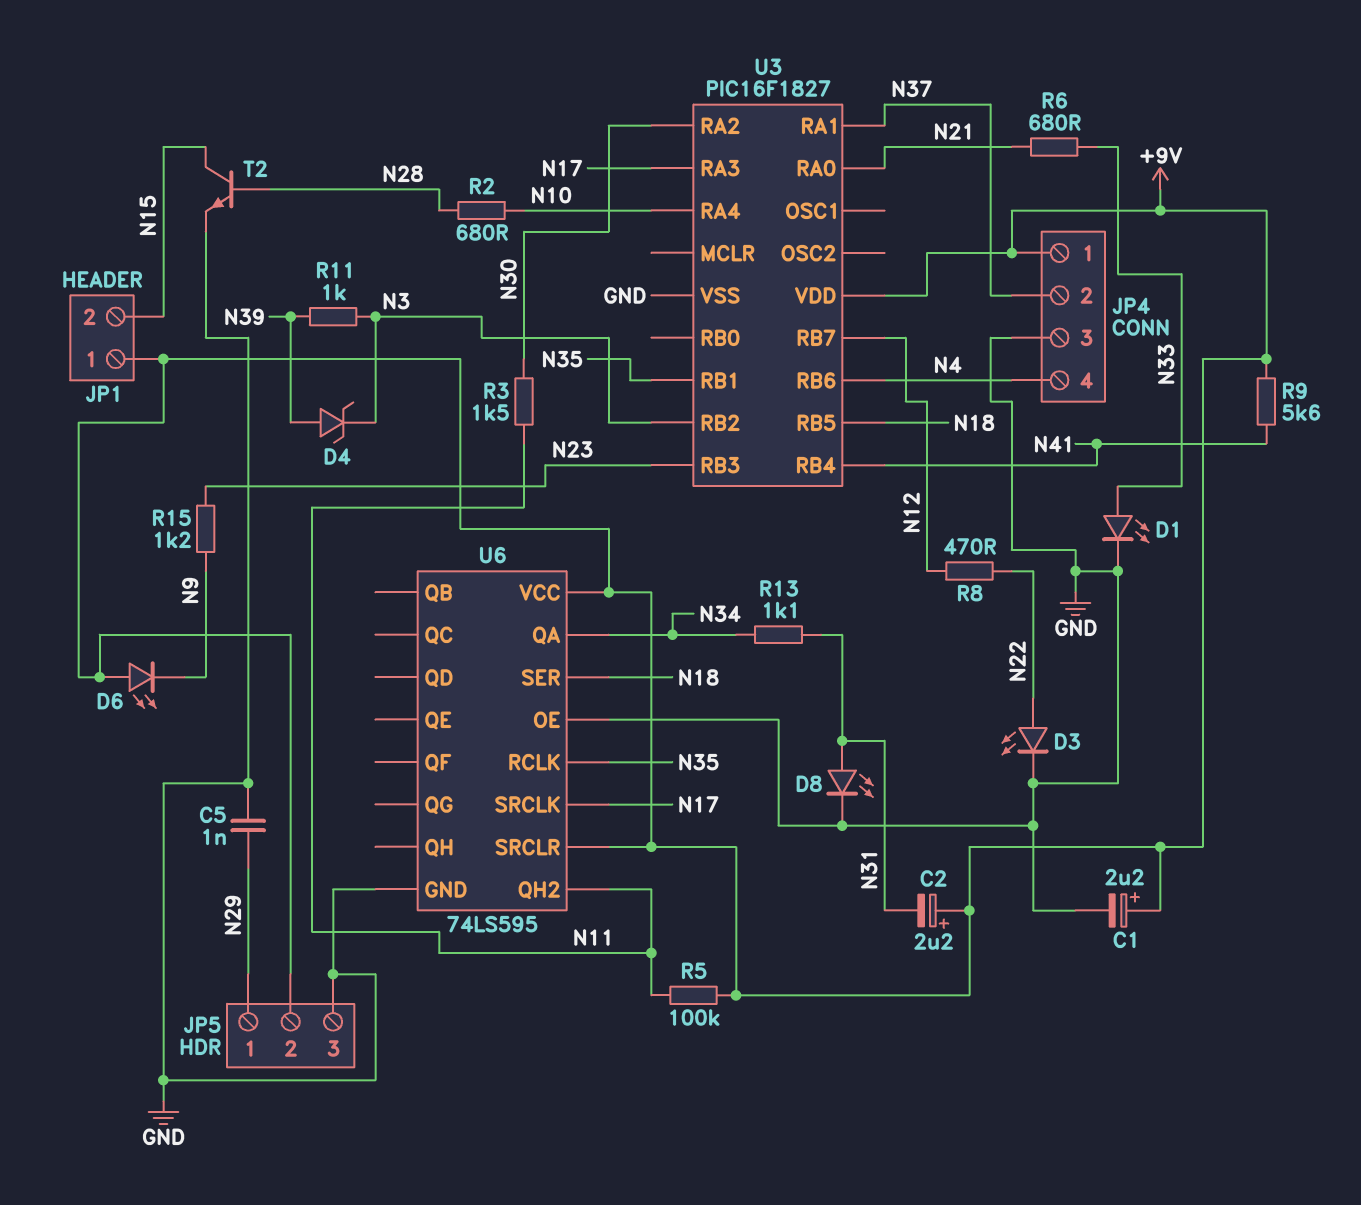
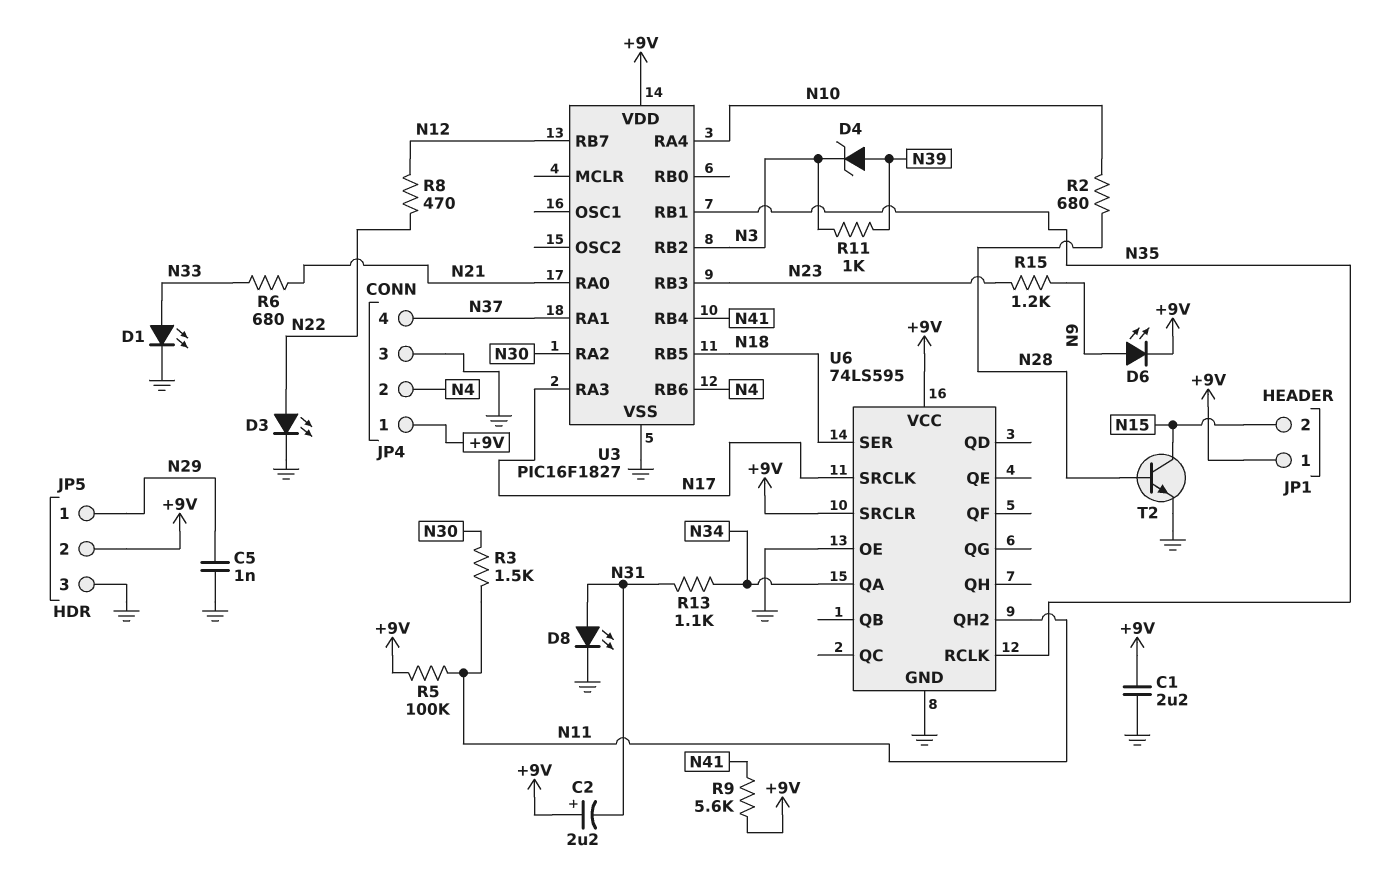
C1: 2.2uF (plus +9V, minus GND) -> 2.2uF (+9V, GND)
D6: LED (A +9V, K N9) -> LED (A N9, K +9V)
JP4 pin 2: N37 -> N4
JP4 pin 4: N4 -> N37

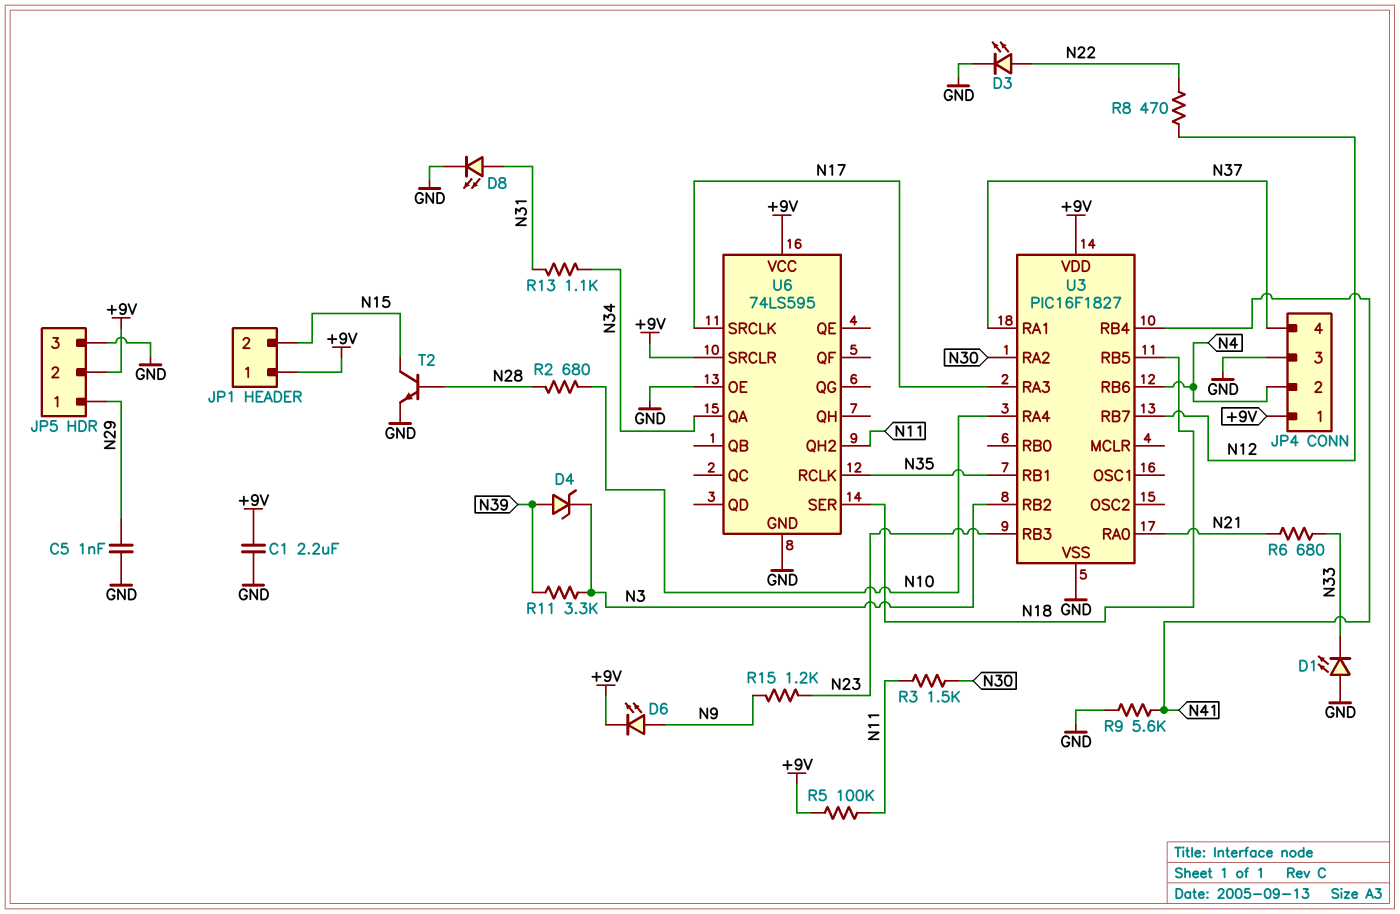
C2: 2.2uF (plus +9V, minus N31) -> none
D1: LED (A N33, K GND) -> LED (A GND, K N33)
R9: 5.6k (+9V, N41) -> 5.6k (GND, N41)
R11: 1k (N3, N39) -> 3.3k (N3, N39)

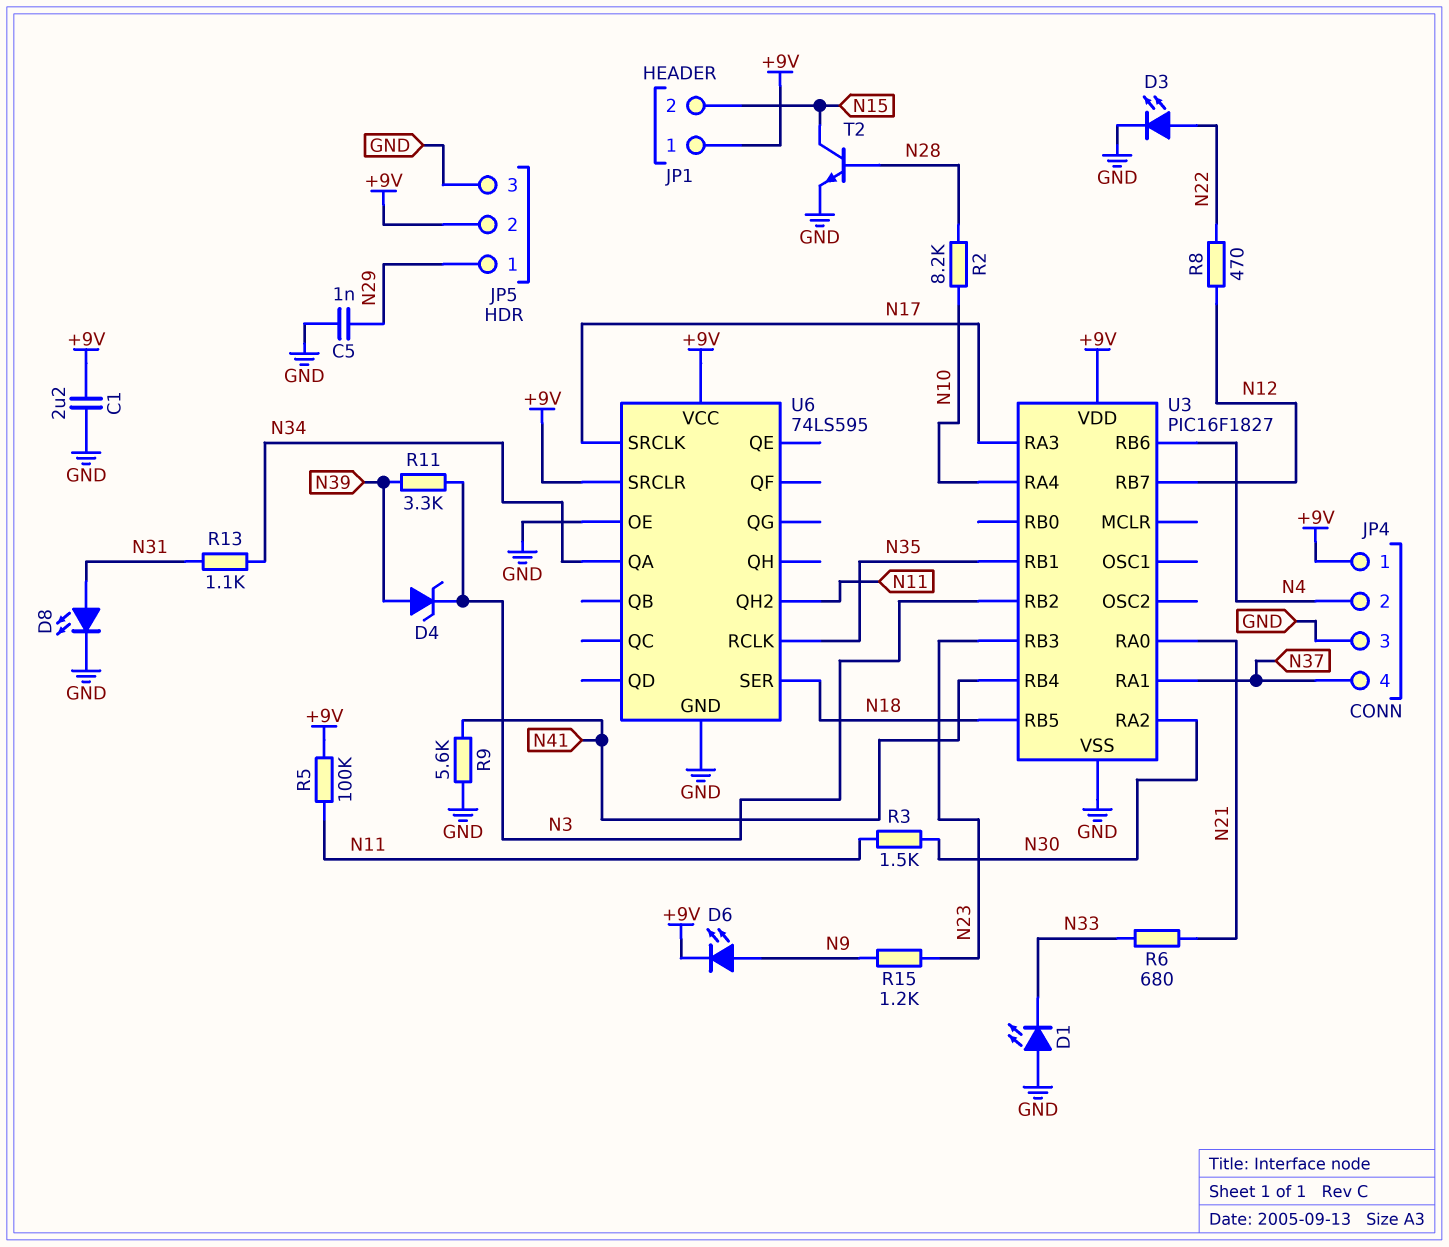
R2: 680 (N10, N28) -> 8.2k (N10, N28)

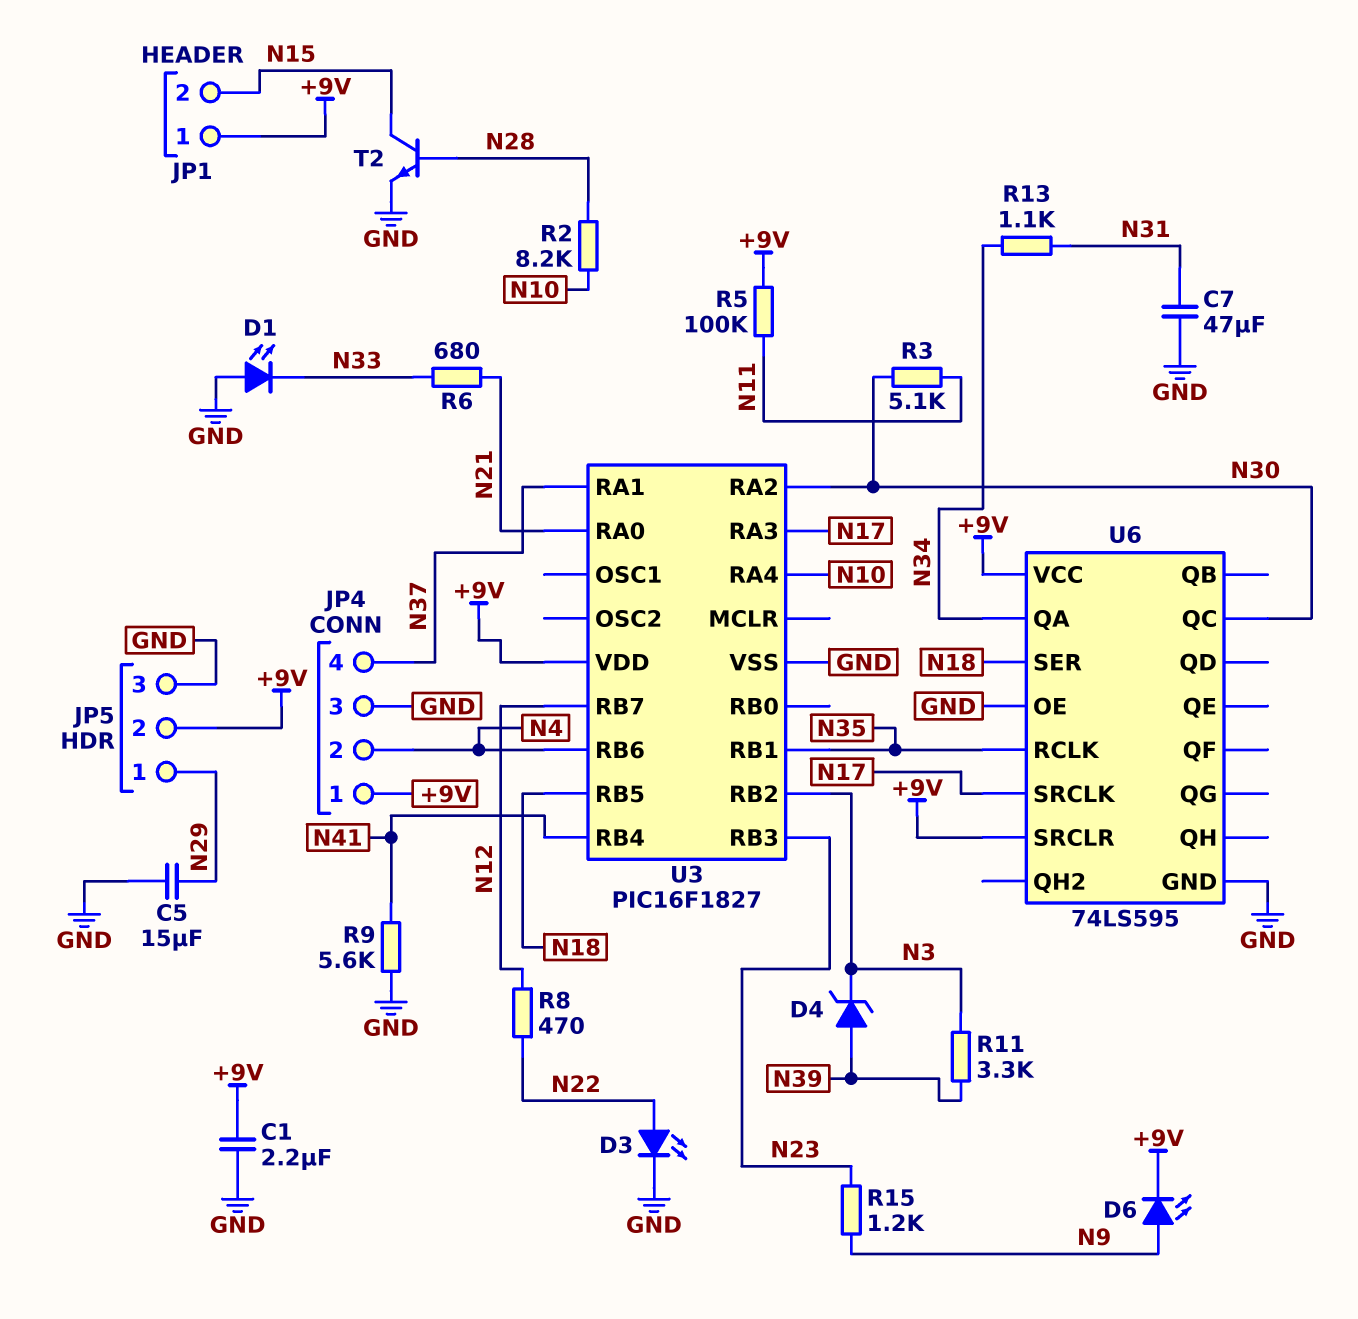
C5: 1nF (GND, N29) -> 15uF (GND, N29)
C7: none -> 47uF (GND, N31)
D8: LED (A N31, K GND) -> none
R3: 1.5k (N11, N30) -> 5.1k (N11, N30)
U6 pin QC: none -> N30
U6 pin QH2: N11 -> none

